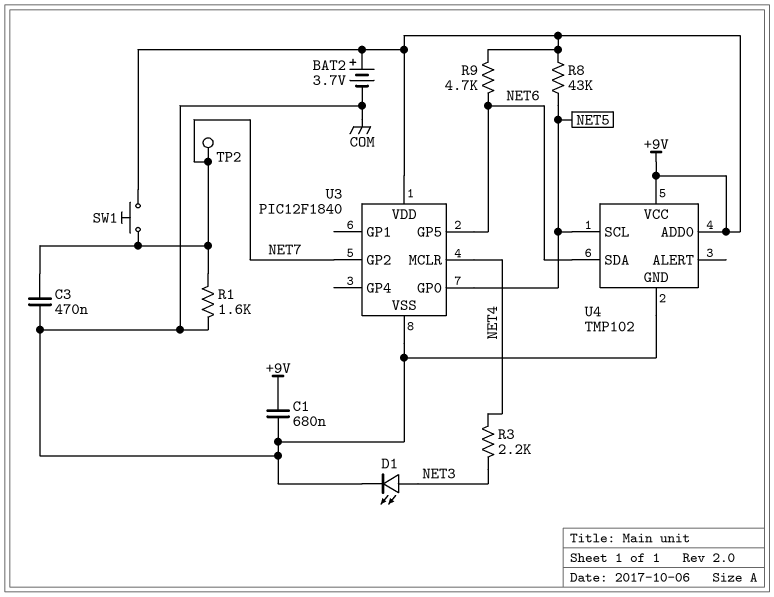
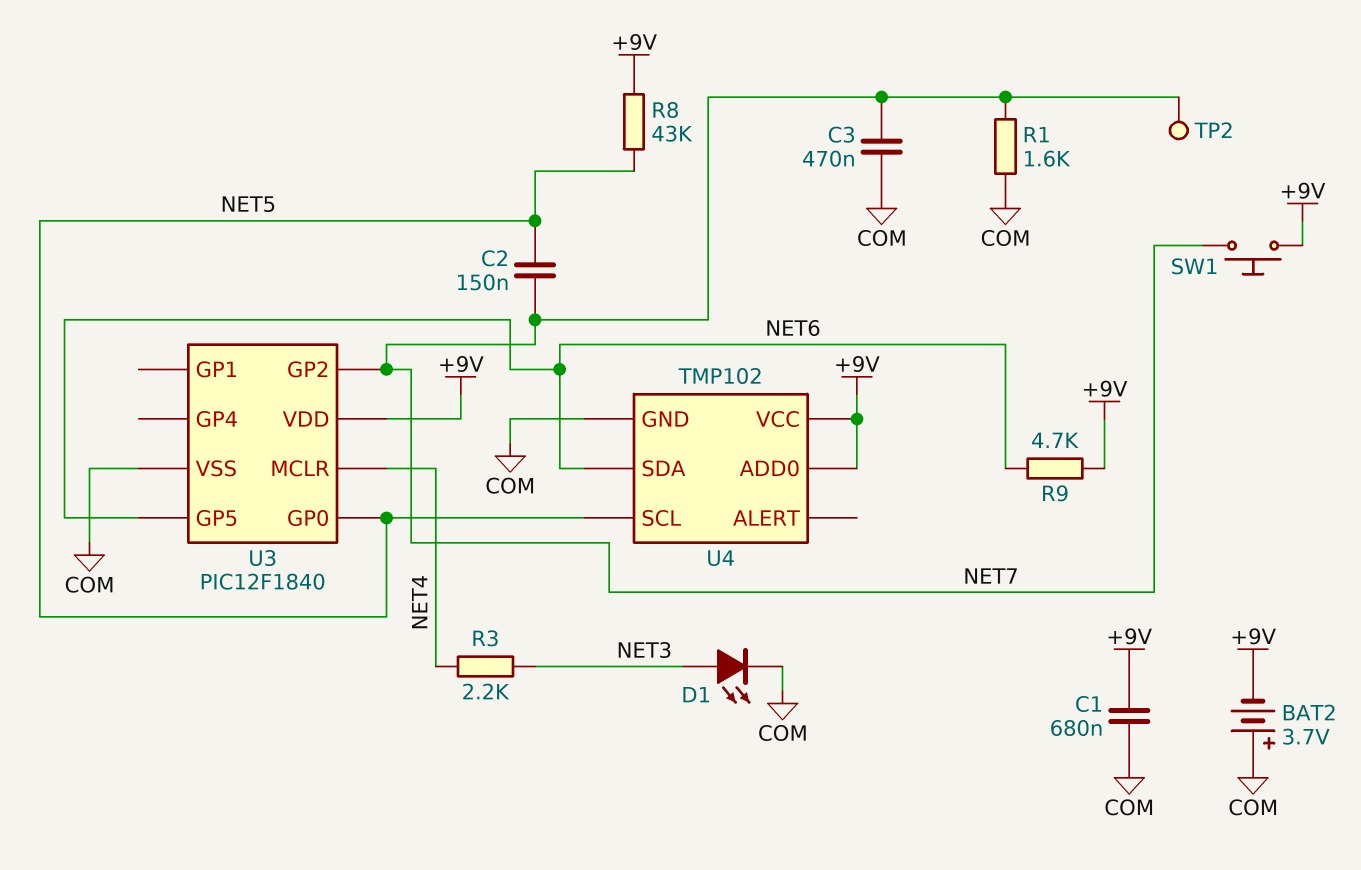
BAT2: 3.7V (plus +9V, minus COM) -> 3.7V (plus COM, minus +9V)
C2: none -> 150nF (NET5, NET7)

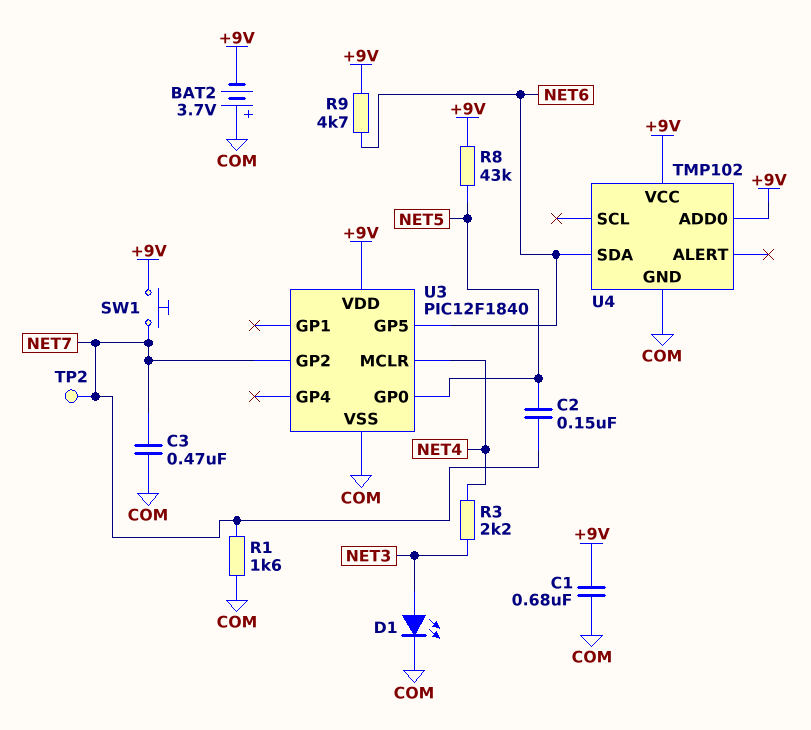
U4 pin SCL: NET5 -> none

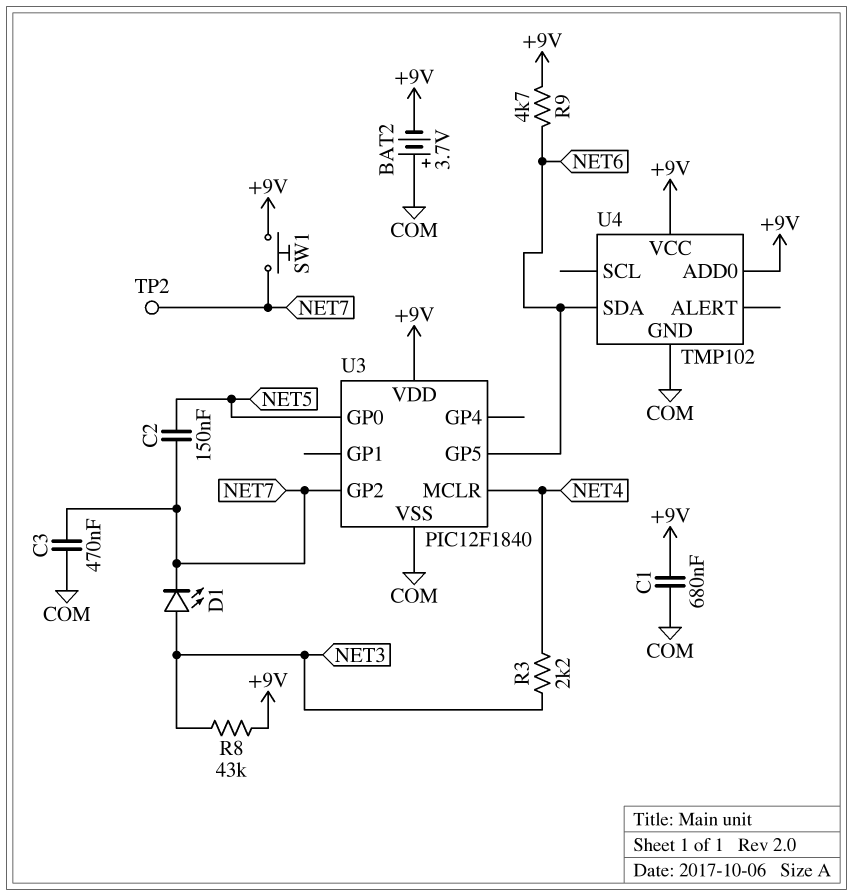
D1: LED (A NET3, K COM) -> LED (A NET3, K NET7)
R1: 1.6k (COM, NET7) -> none
R8: 43k (+9V, NET5) -> 43k (+9V, NET3)

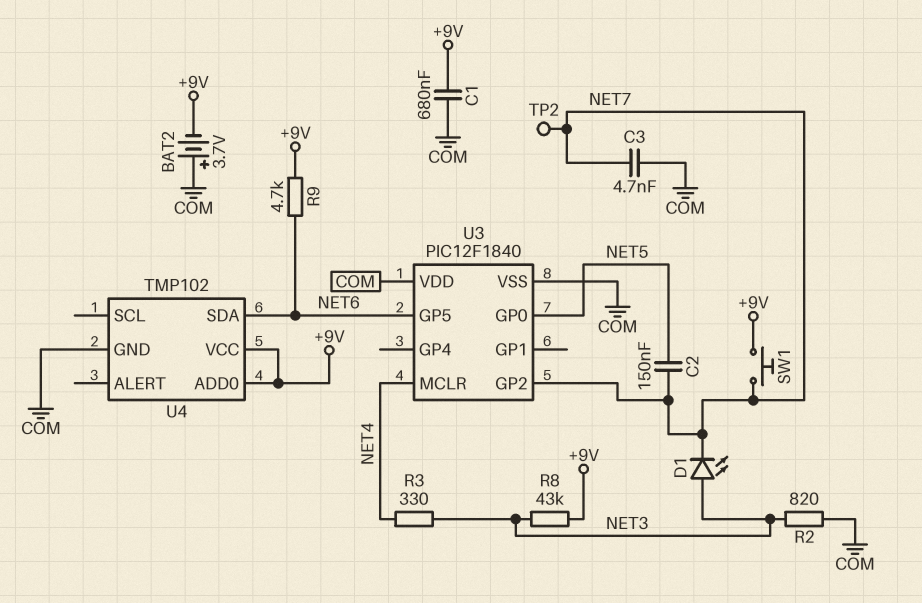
C3: 470nF (COM, NET7) -> 4.7nF (COM, NET7)
R2: none -> 820 (COM, NET3)
R3: 2.2k (NET3, NET4) -> 330 (NET3, NET4)
U3 pin VDD: +9V -> COM

